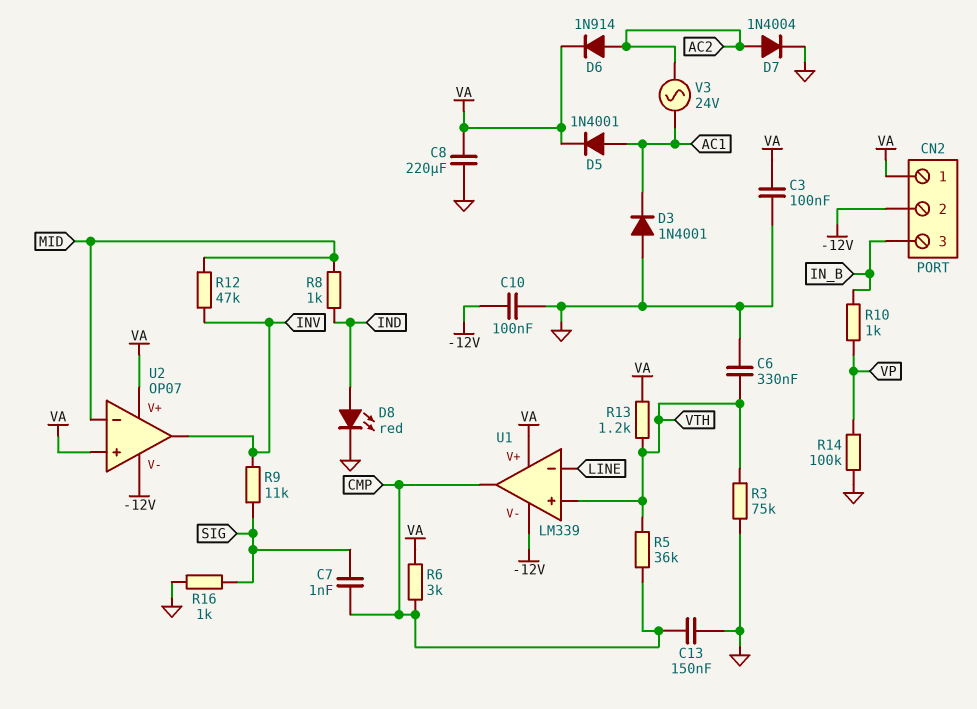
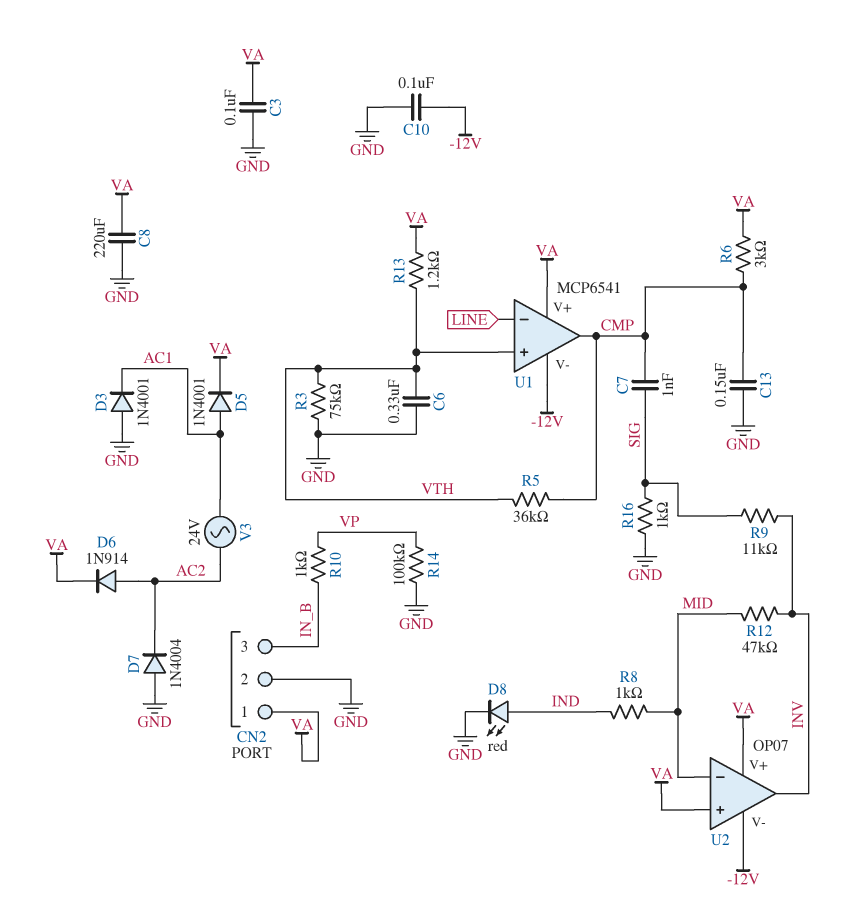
CN2 pin 2: -12V -> GND
D7: diode 1N4004 (A AC2, K GND) -> diode 1N4004 (A GND, K AC2)
U1: LM339 -> MCP6541

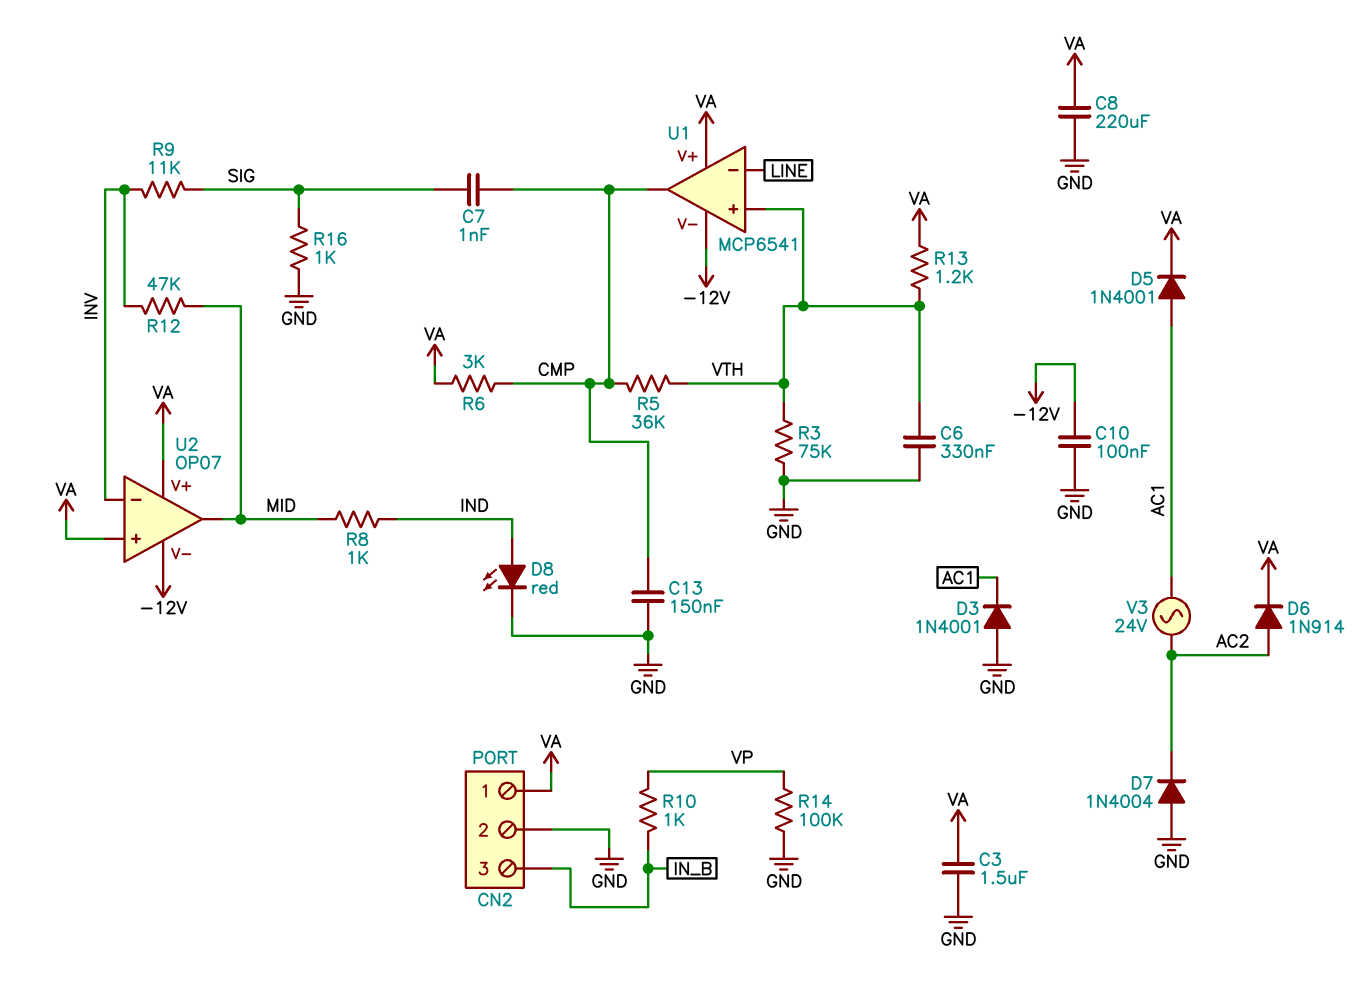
C3: 100nF (GND, VA) -> 1.5uF (GND, VA)
U2 pin in-: MID -> INV
U2 pin out: INV -> MID

